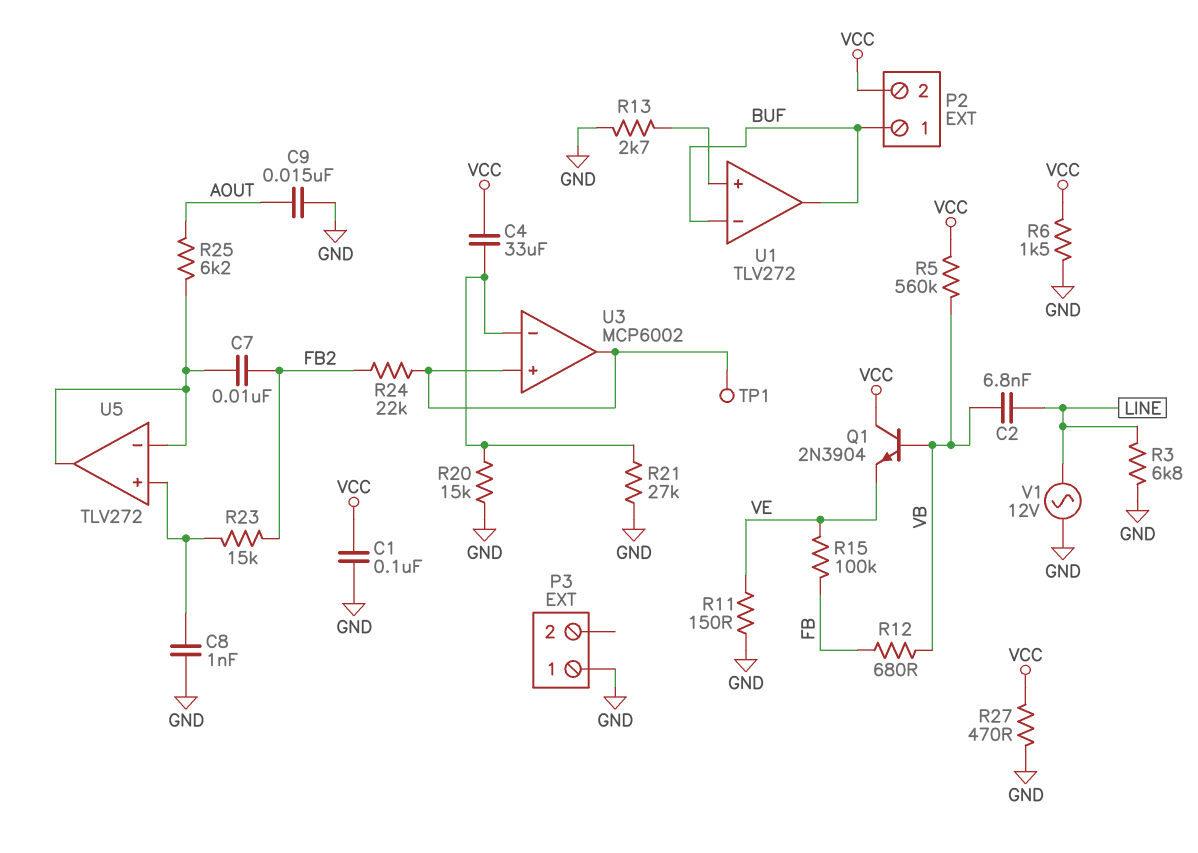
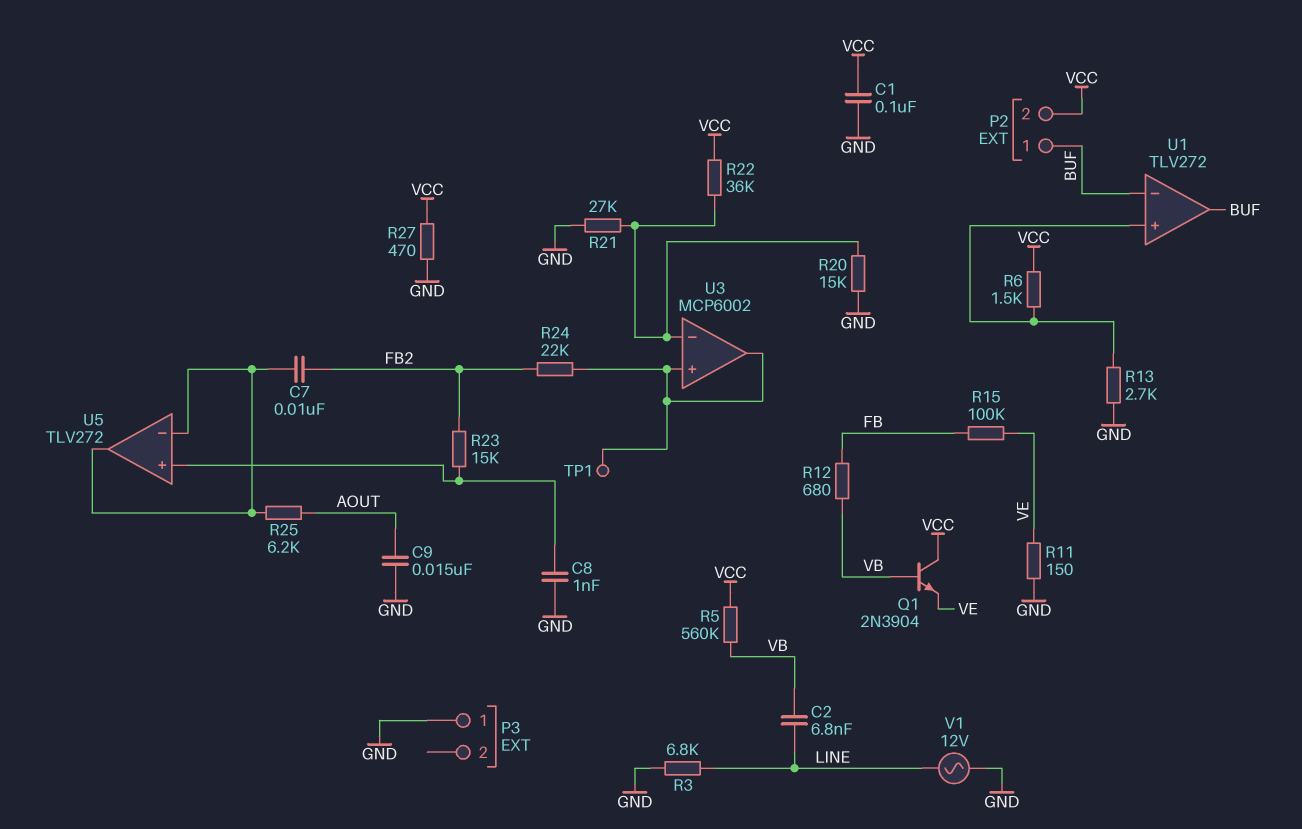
C4: 33uF (U3/in-, VCC) -> none
R6: 1.5k (GND, VCC) -> 1.5k (U1/in+, VCC)
R22: none -> 36k (U3/in-, VCC)

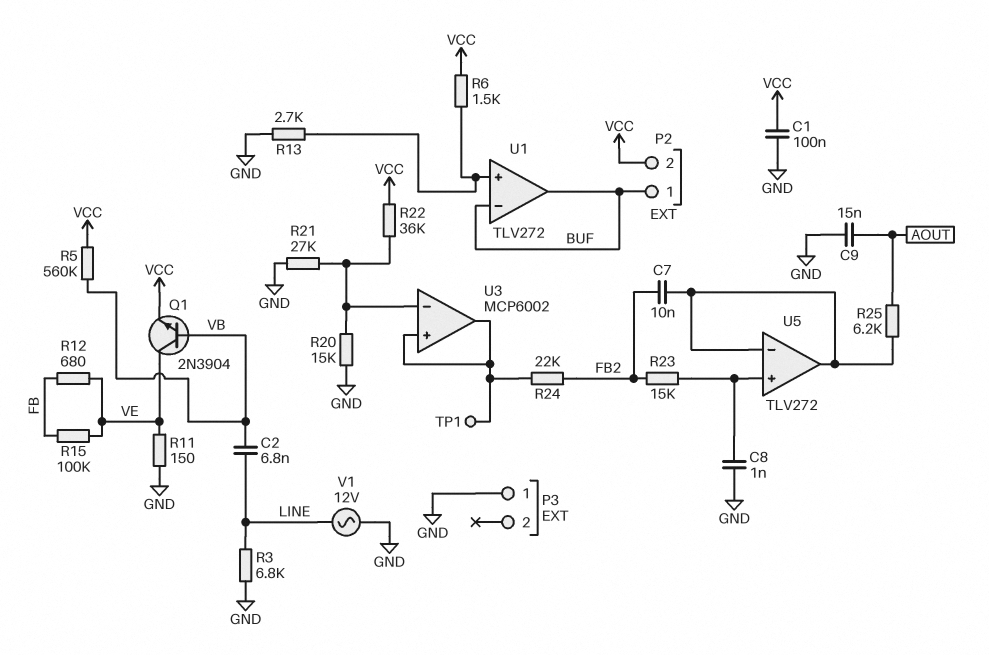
Q1: NPN 2N3904 (B VB, C VCC, E VE) -> NPN 2N3904 (B VB, C VE, E VCC)
R12: 680 (FB, VB) -> 680 (FB, VE)
R27: 470 (GND, VCC) -> none

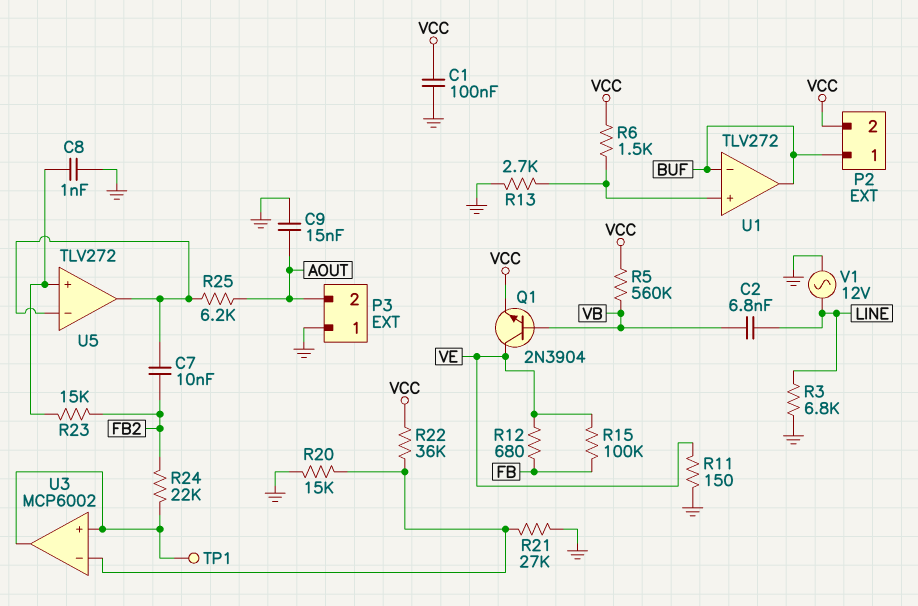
P3 pin 2: none -> AOUT

